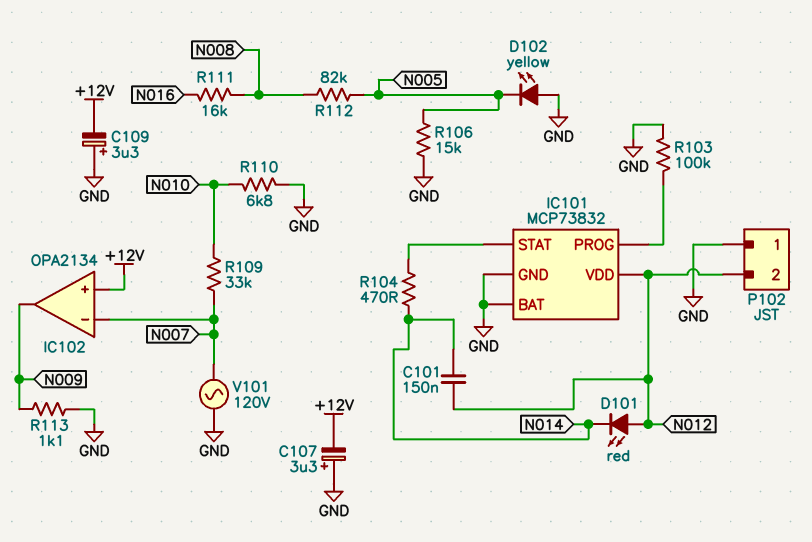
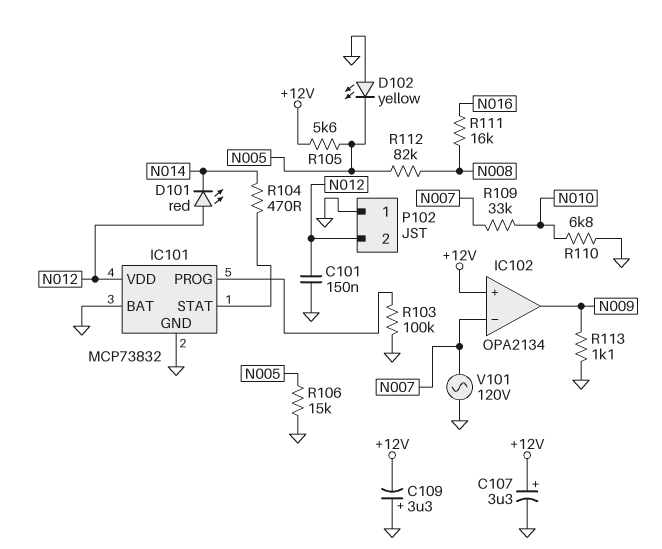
C101: 150nF (N012, N014) -> 150nF (GND, N012)
C107: 3.3uF (plus GND, minus +12V) -> 3.3uF (plus +12V, minus GND)
R105: none -> 5.6k (+12V, N005)

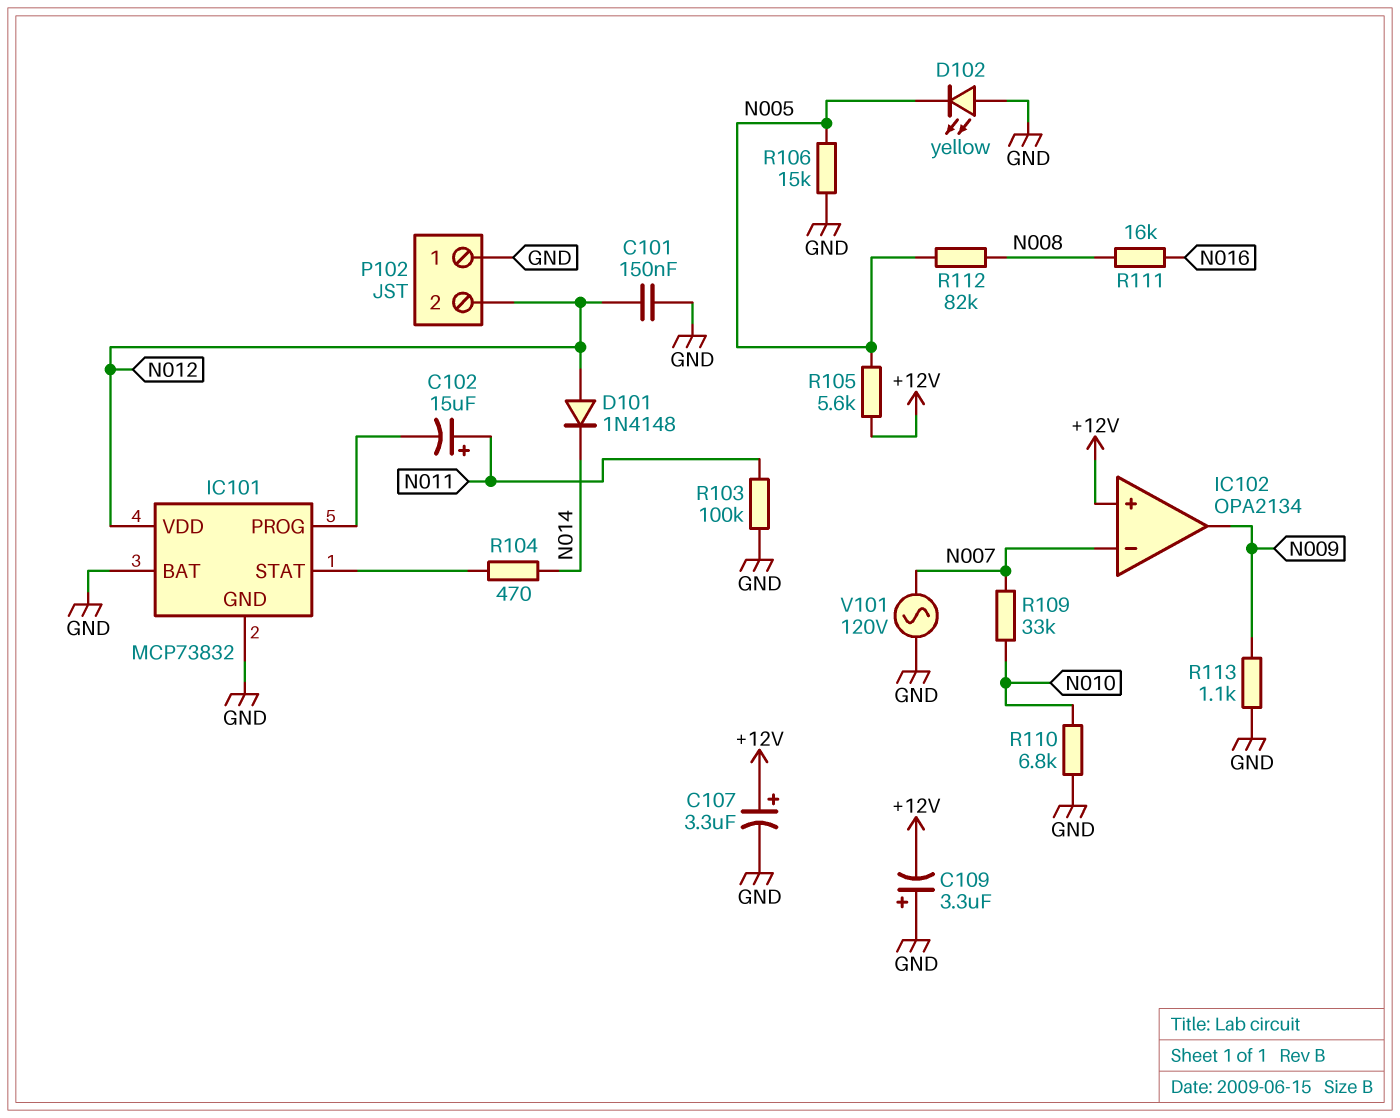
C102: none -> 15uF (plus N011, minus IC101/PROG)
D101: LED red (A N012, K N014) -> diode 1N4148 (A N012, K N014)
R103: 100k (GND, IC101/PROG) -> 100k (GND, N011)

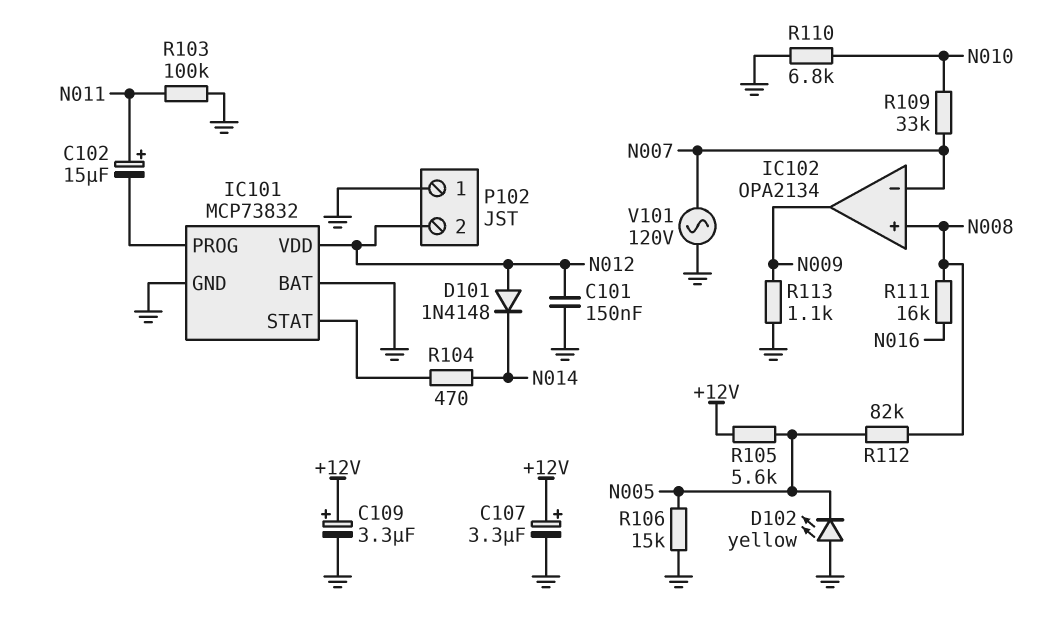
C109: 3.3uF (plus GND, minus +12V) -> 3.3uF (plus +12V, minus GND)
IC102 pin in+: +12V -> N008

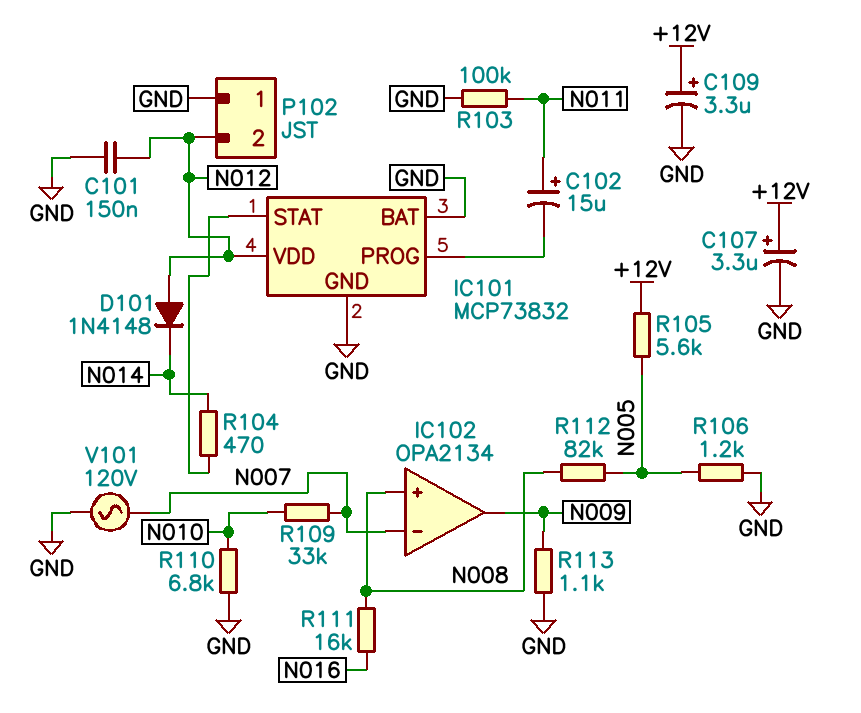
D102: LED yellow (A GND, K N005) -> none
R106: 15k (GND, N005) -> 1.2k (GND, N005)

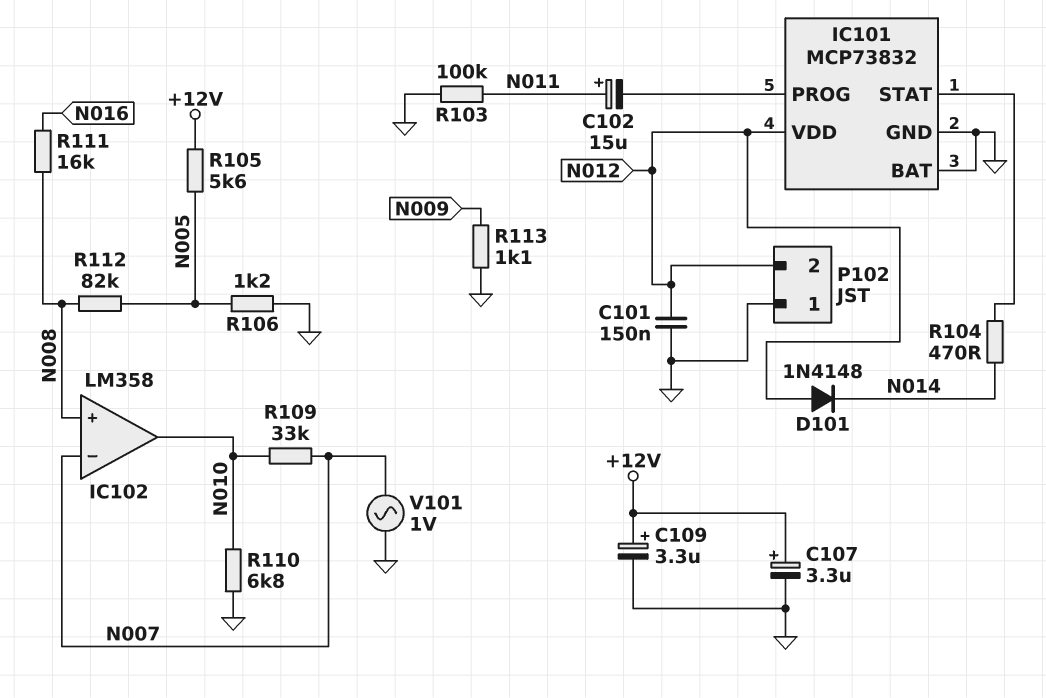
IC102: OPA2134 -> LM358
IC102 pin out: N009 -> N010
V101: AC 120V (GND, N007) -> AC 1V (GND, N007)

